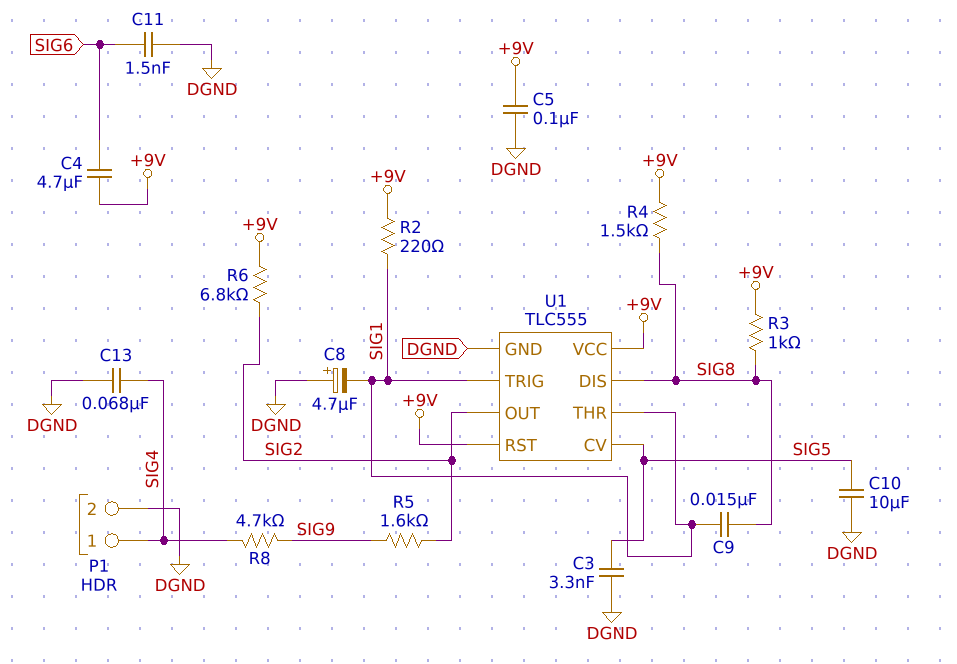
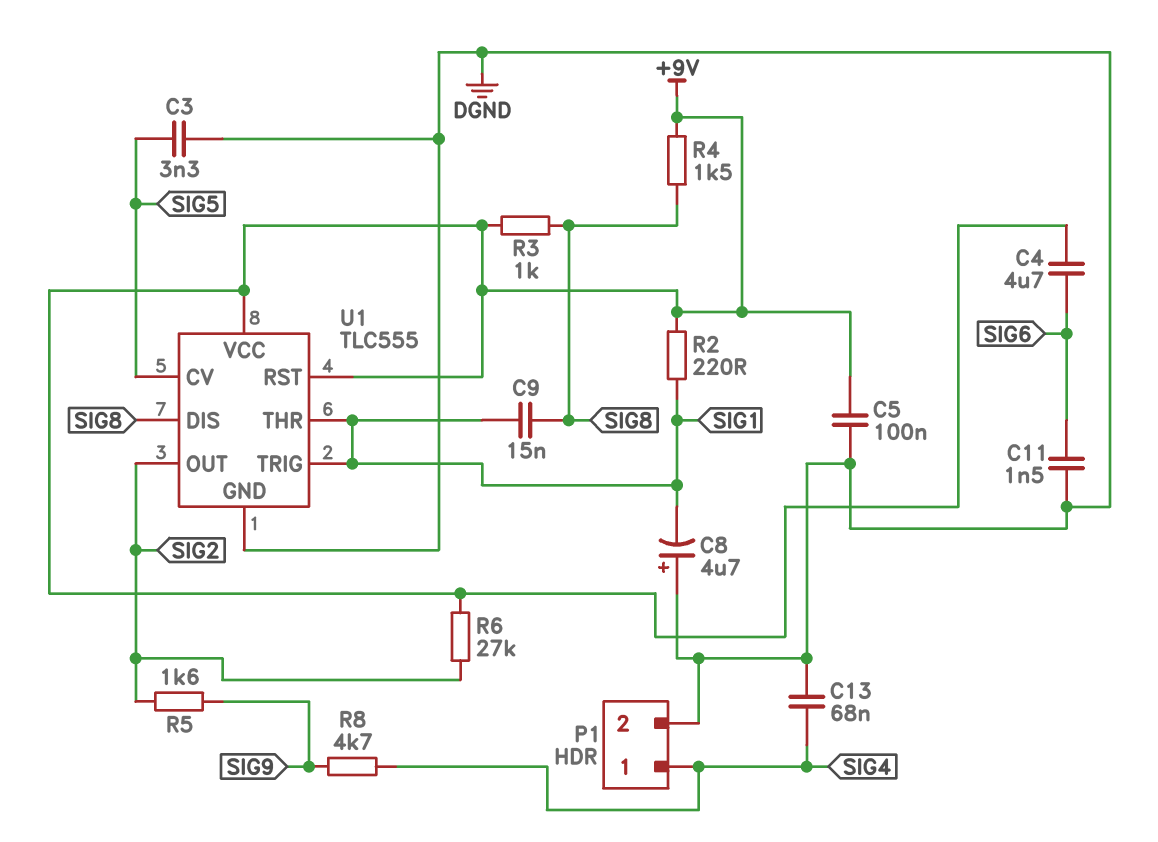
C10: 10uF (DGND, SIG5) -> none
R6: 6.8k (+9V, SIG2) -> 27k (+9V, SIG2)

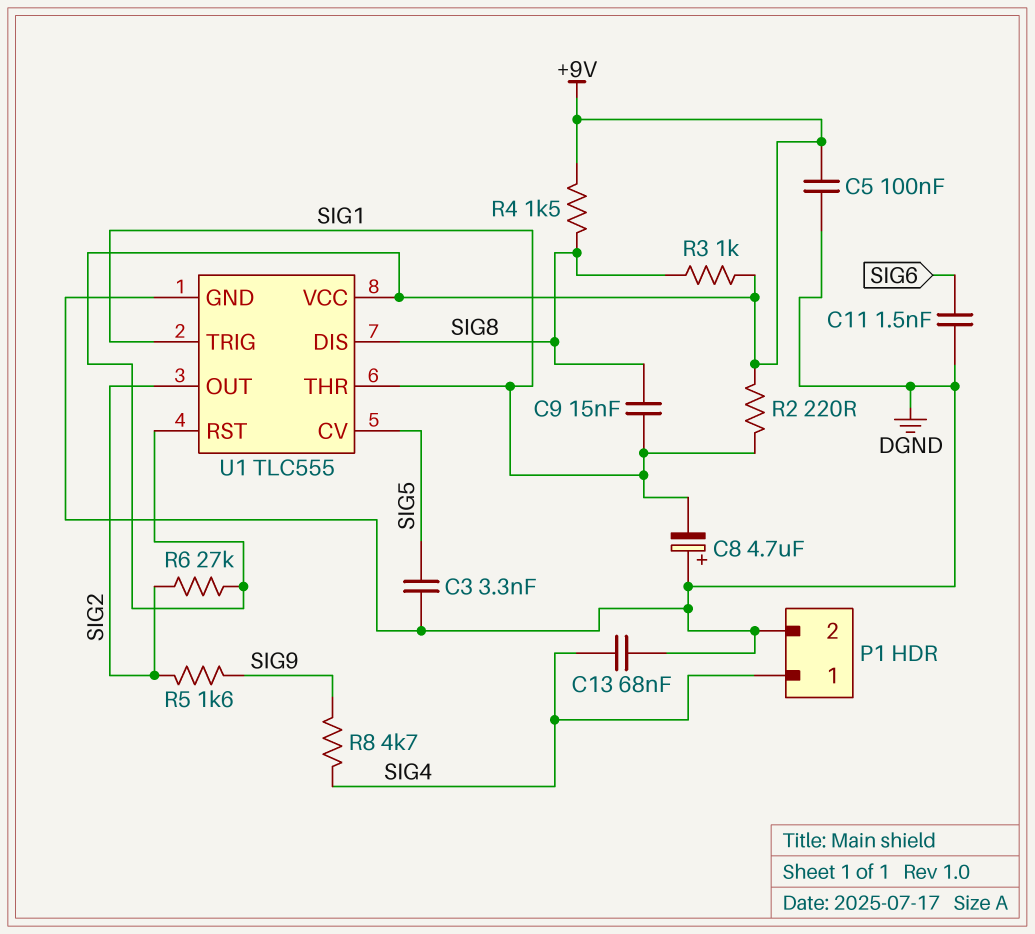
C4: 4.7uF (+9V, SIG6) -> none

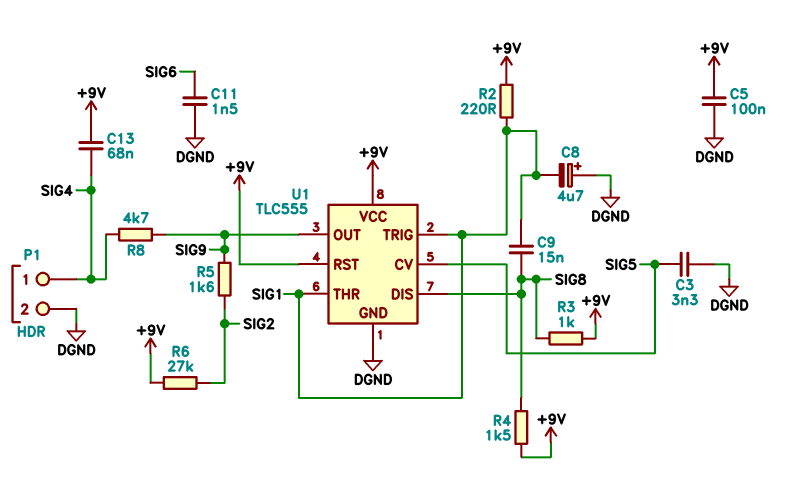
C13: 68nF (DGND, SIG4) -> 68nF (+9V, SIG4)
U1 pin OUT: SIG2 -> SIG9

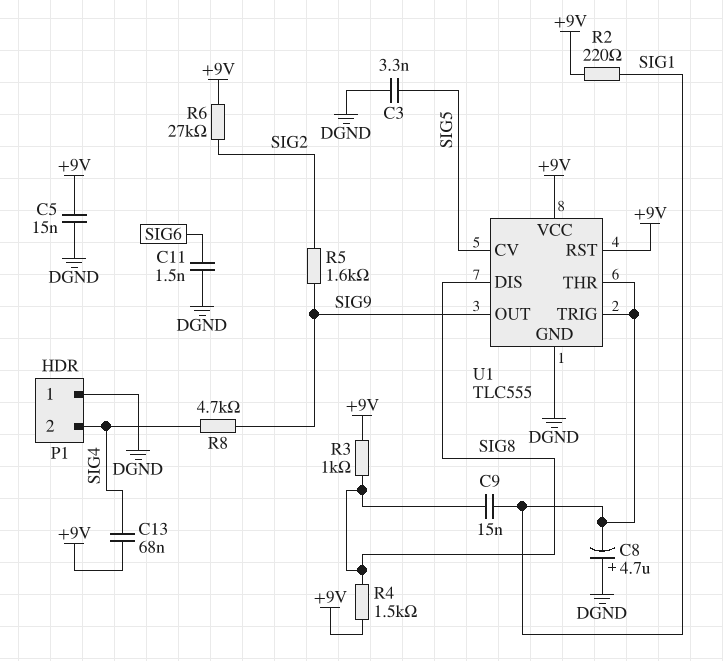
C5: 100nF (+9V, DGND) -> 15nF (+9V, DGND)
P1 pin 1: SIG4 -> DGND
P1 pin 2: DGND -> SIG4

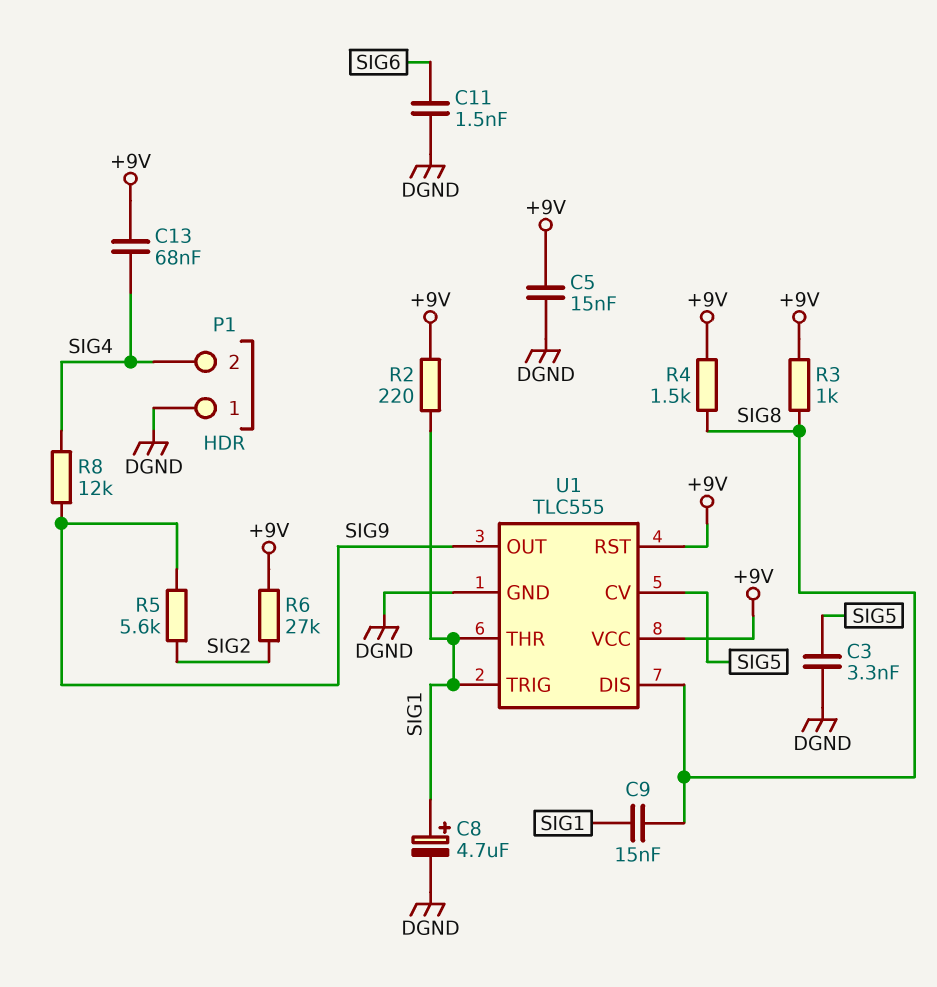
C8: 4.7uF (plus DGND, minus SIG1) -> 4.7uF (plus SIG1, minus DGND)
R5: 1.6k (SIG2, SIG9) -> 5.6k (SIG2, SIG9)
R8: 4.7k (SIG4, SIG9) -> 12k (SIG4, SIG9)

